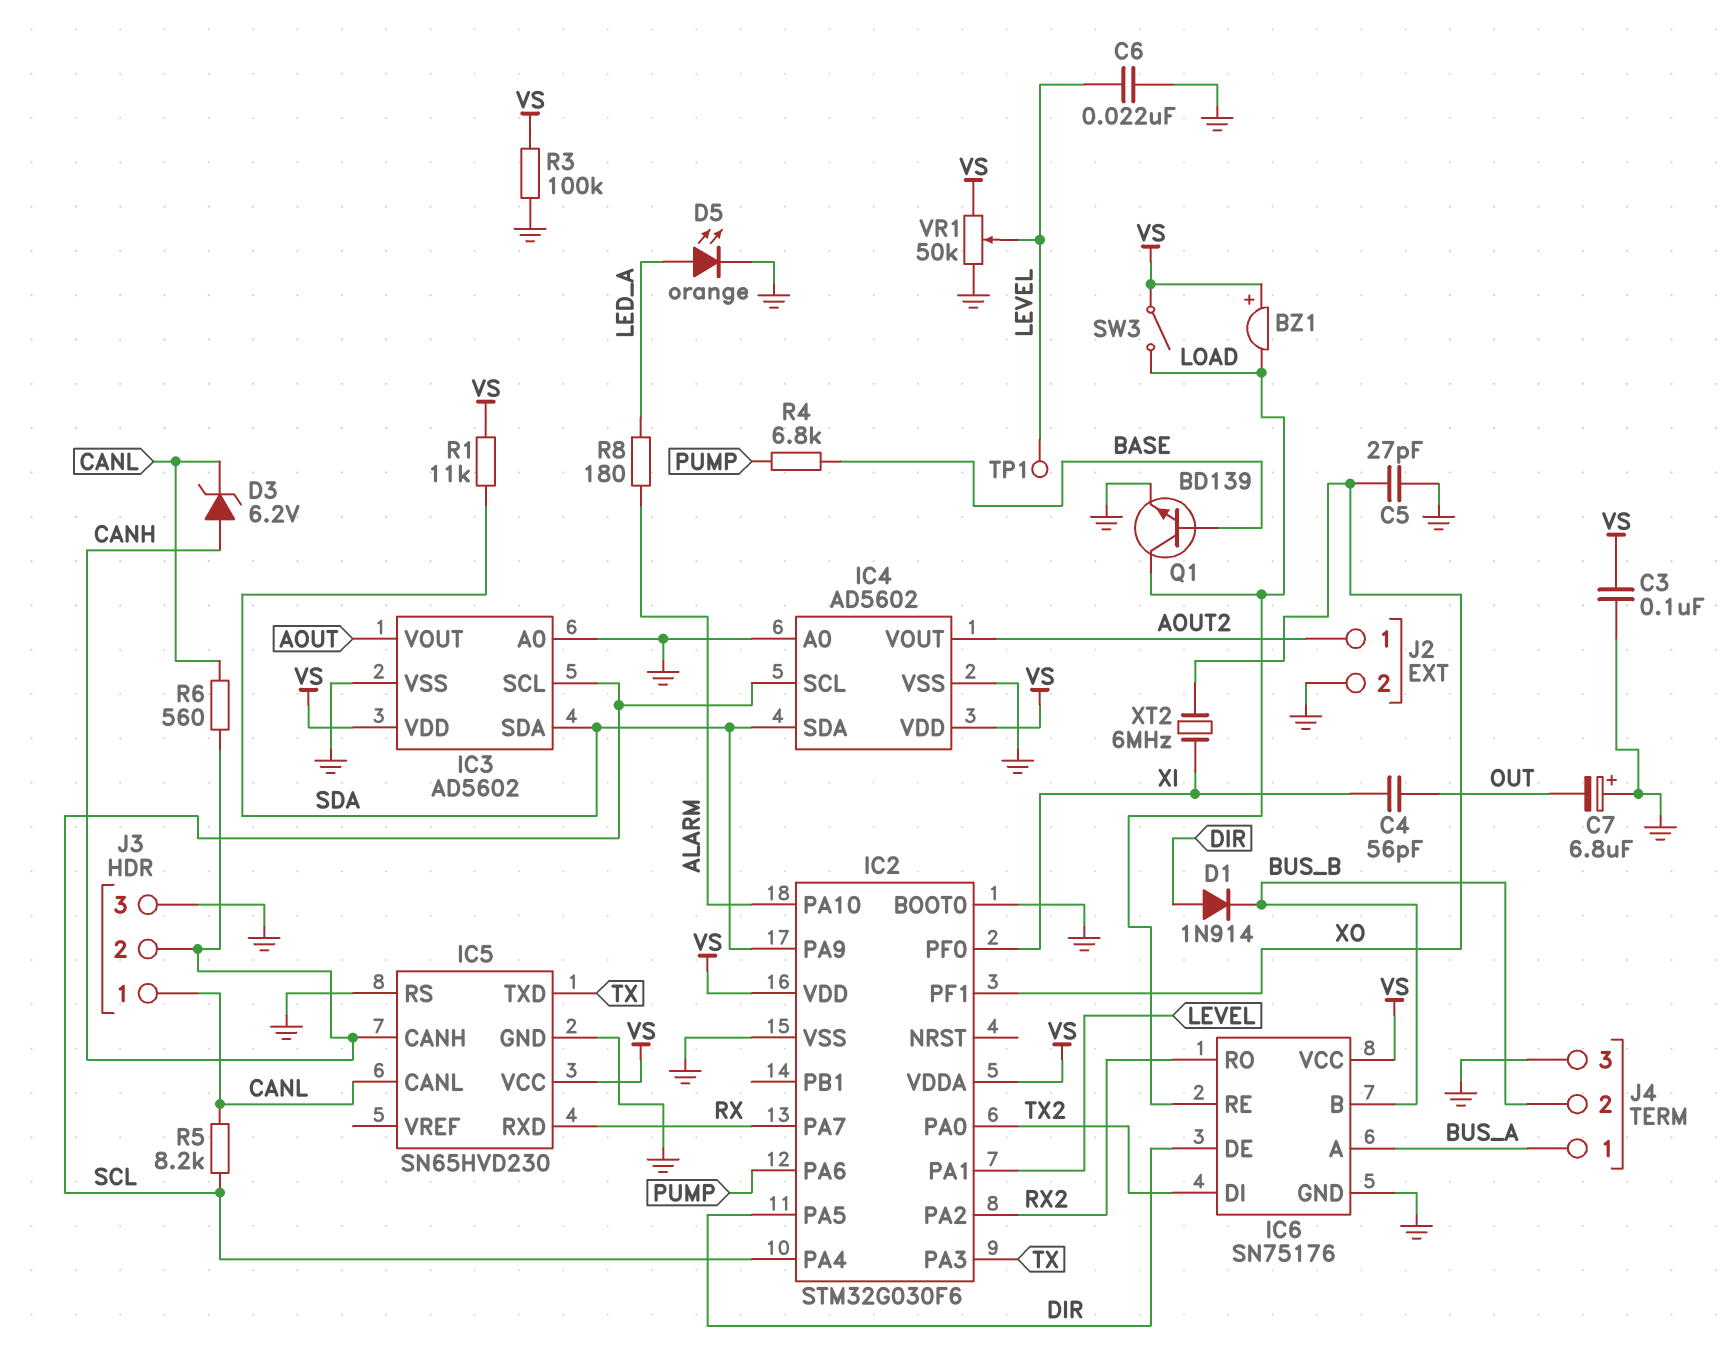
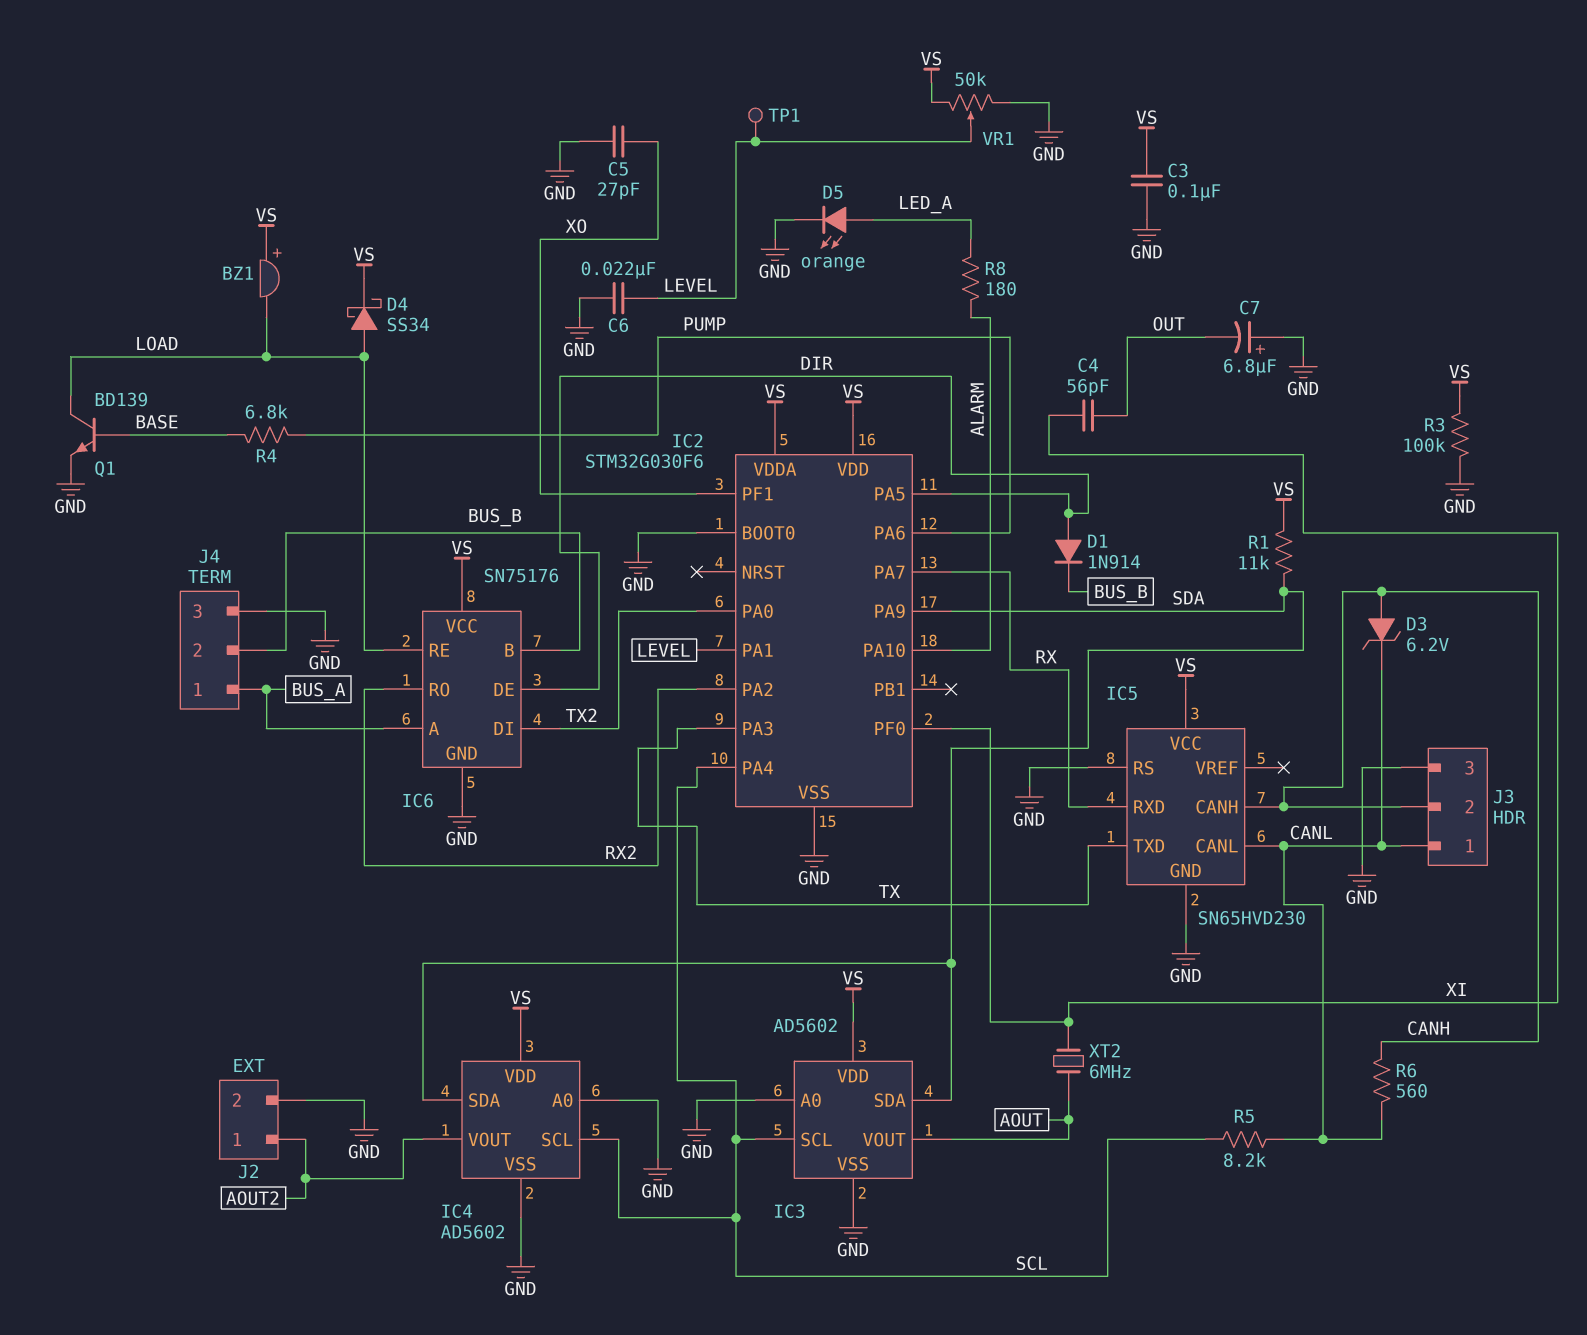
D4: none -> schottky SS34 (A LOAD, K VS)
SW3: switch (LOAD, VS) -> none
XT2: 6MHz (XI, XO) -> 6MHz (AOUT, XI)

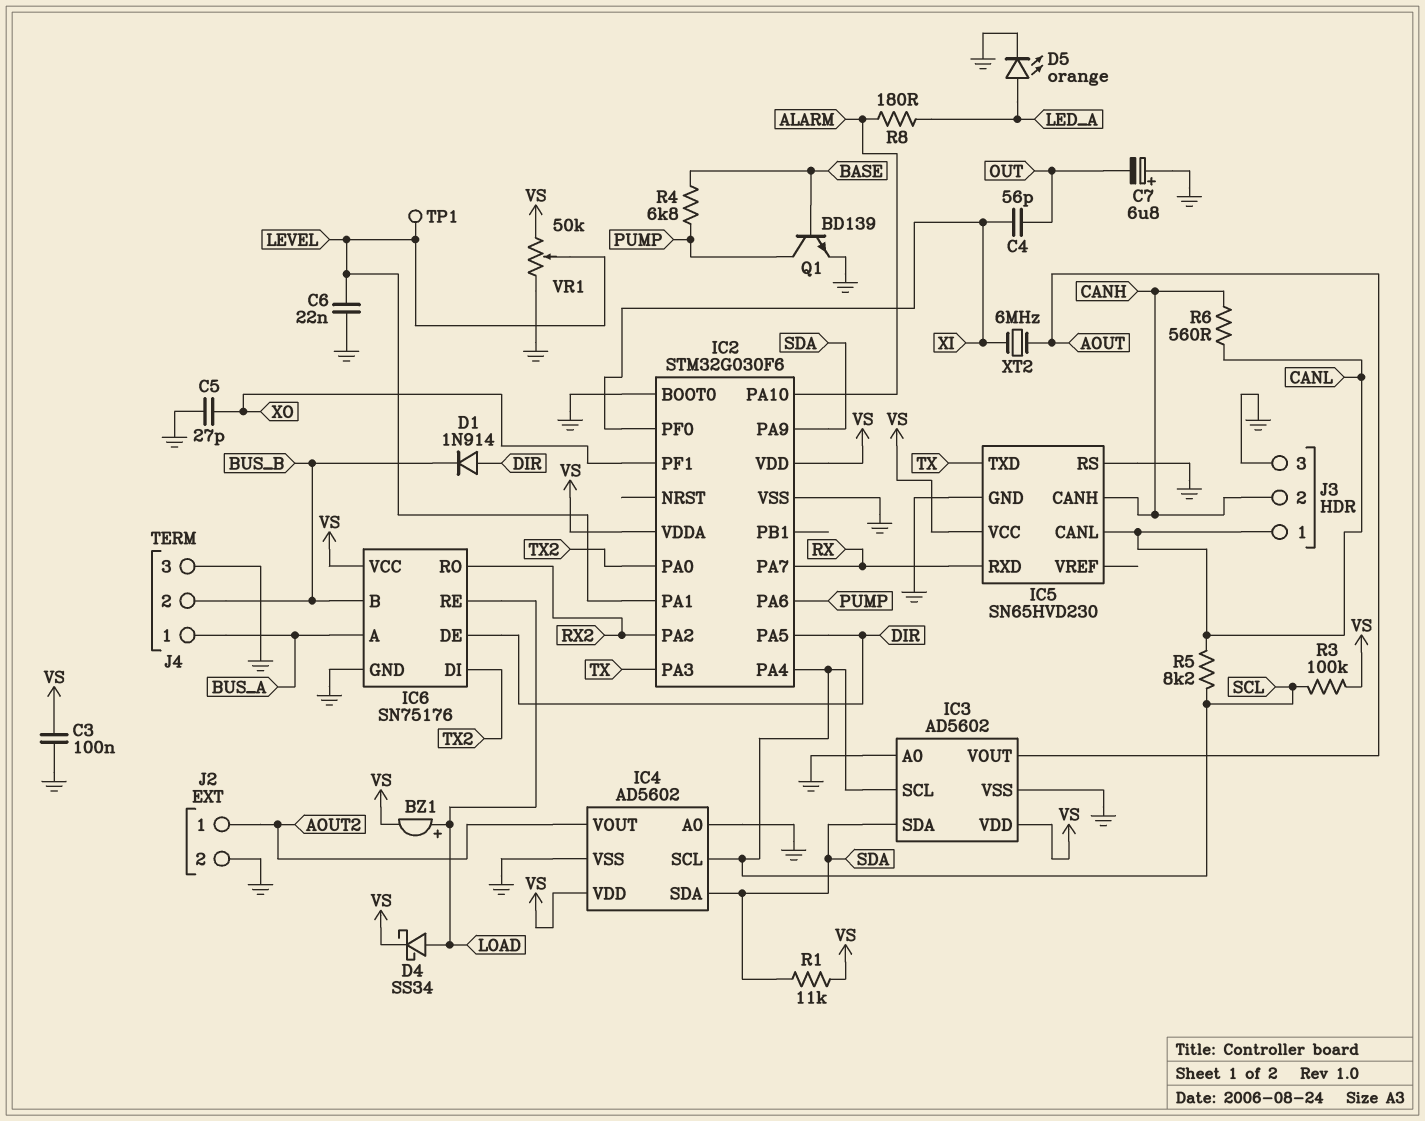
BZ1: buzzer (plus VS, minus LOAD) -> buzzer (plus LOAD, minus VS)
D3: zener 6.2V (A CANH, K CANL) -> none
Q1: NPN BD139 (B BASE, C LOAD, E GND) -> NPN BD139 (B BASE, C PUMP, E GND)
R3: 100k (GND, VS) -> 100k (SCL, VS)

